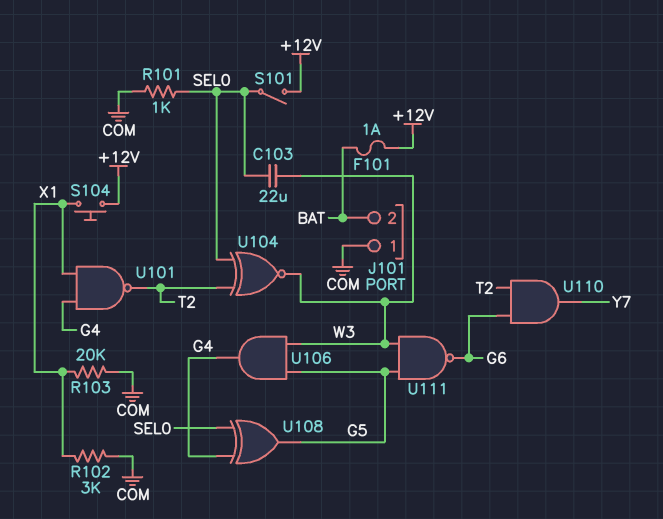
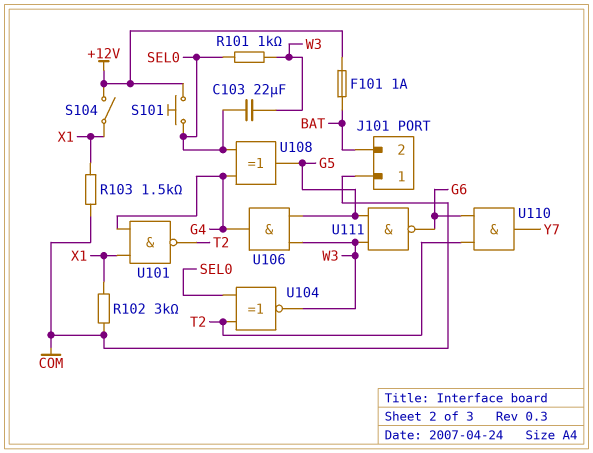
R101: 1k (COM, SEL0) -> 1k (SEL0, W3)
R103: 20k (COM, X1) -> 1.5k (COM, X1)
S101: switch (+12V, SEL0) -> button (+12V, SEL0)
S104: button (+12V, X1) -> switch (+12V, X1)

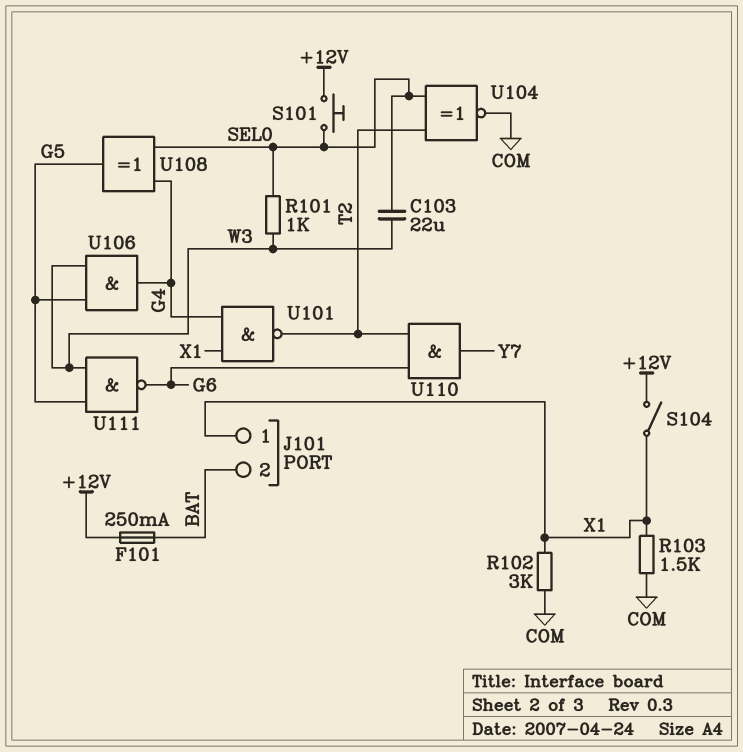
F101: 1A (+12V, BAT) -> 250mA (+12V, BAT)
J101 pin 1: COM -> X1
U104: XNOR (in SEL0, in T2, out W3) -> XNOR (in SEL0, in T2, out COM)

